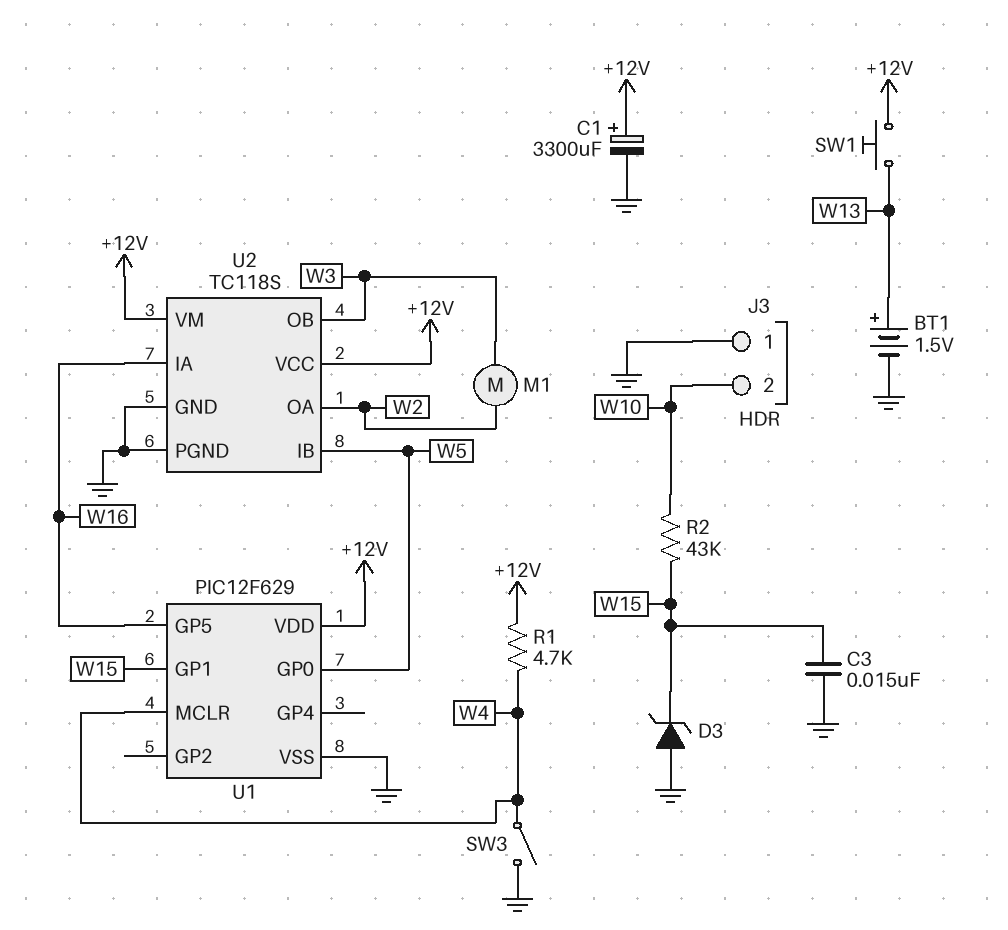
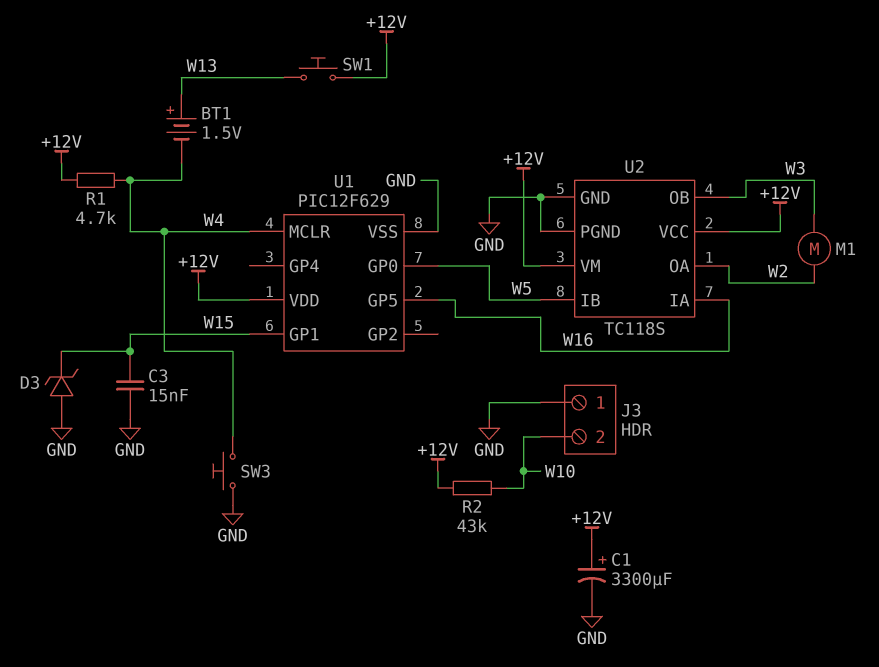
BT1: 1.5V (plus W13, minus GND) -> 1.5V (plus W13, minus W4)
R2: 43k (W10, W15) -> 43k (+12V, W10)
SW3: switch (GND, W4) -> button (GND, W4)

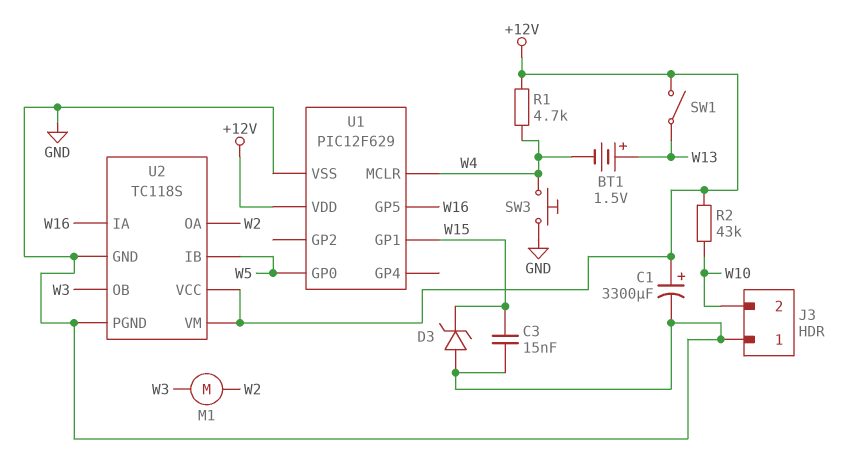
SW1: button (+12V, W13) -> switch (+12V, W13)

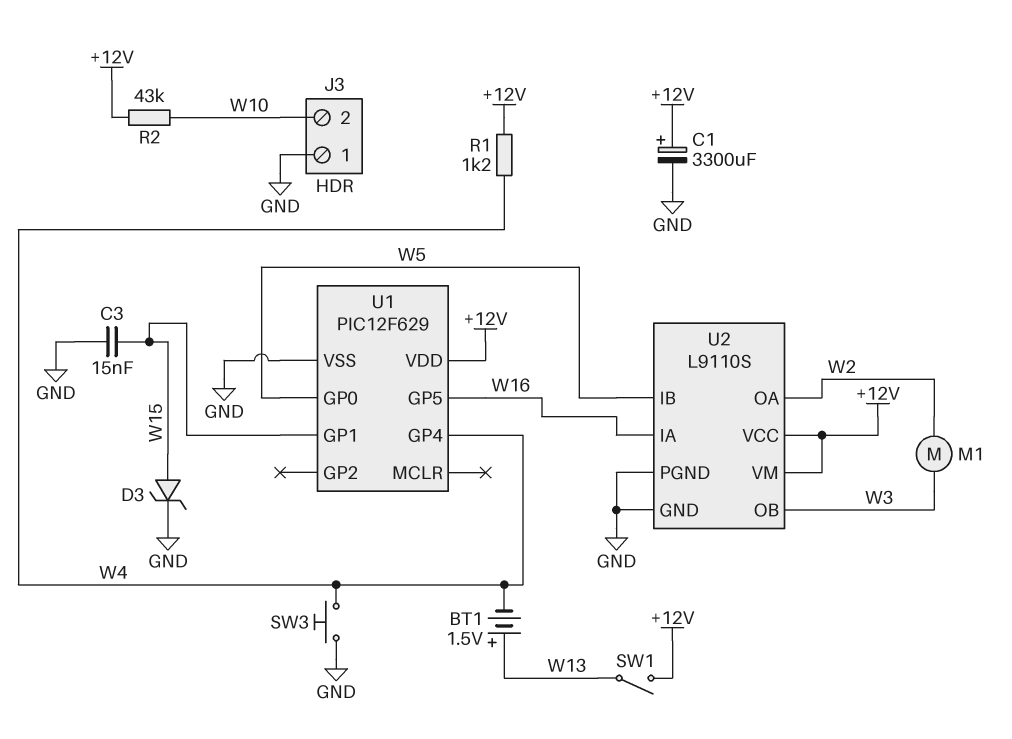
D3: zener (A GND, K W15) -> zener (A W15, K GND)
R1: 4.7k (+12V, W4) -> 1.2k (+12V, W4)
U1 pin GP4: none -> W4
U1 pin MCLR: W4 -> none
U2: TC118S -> L9110S

